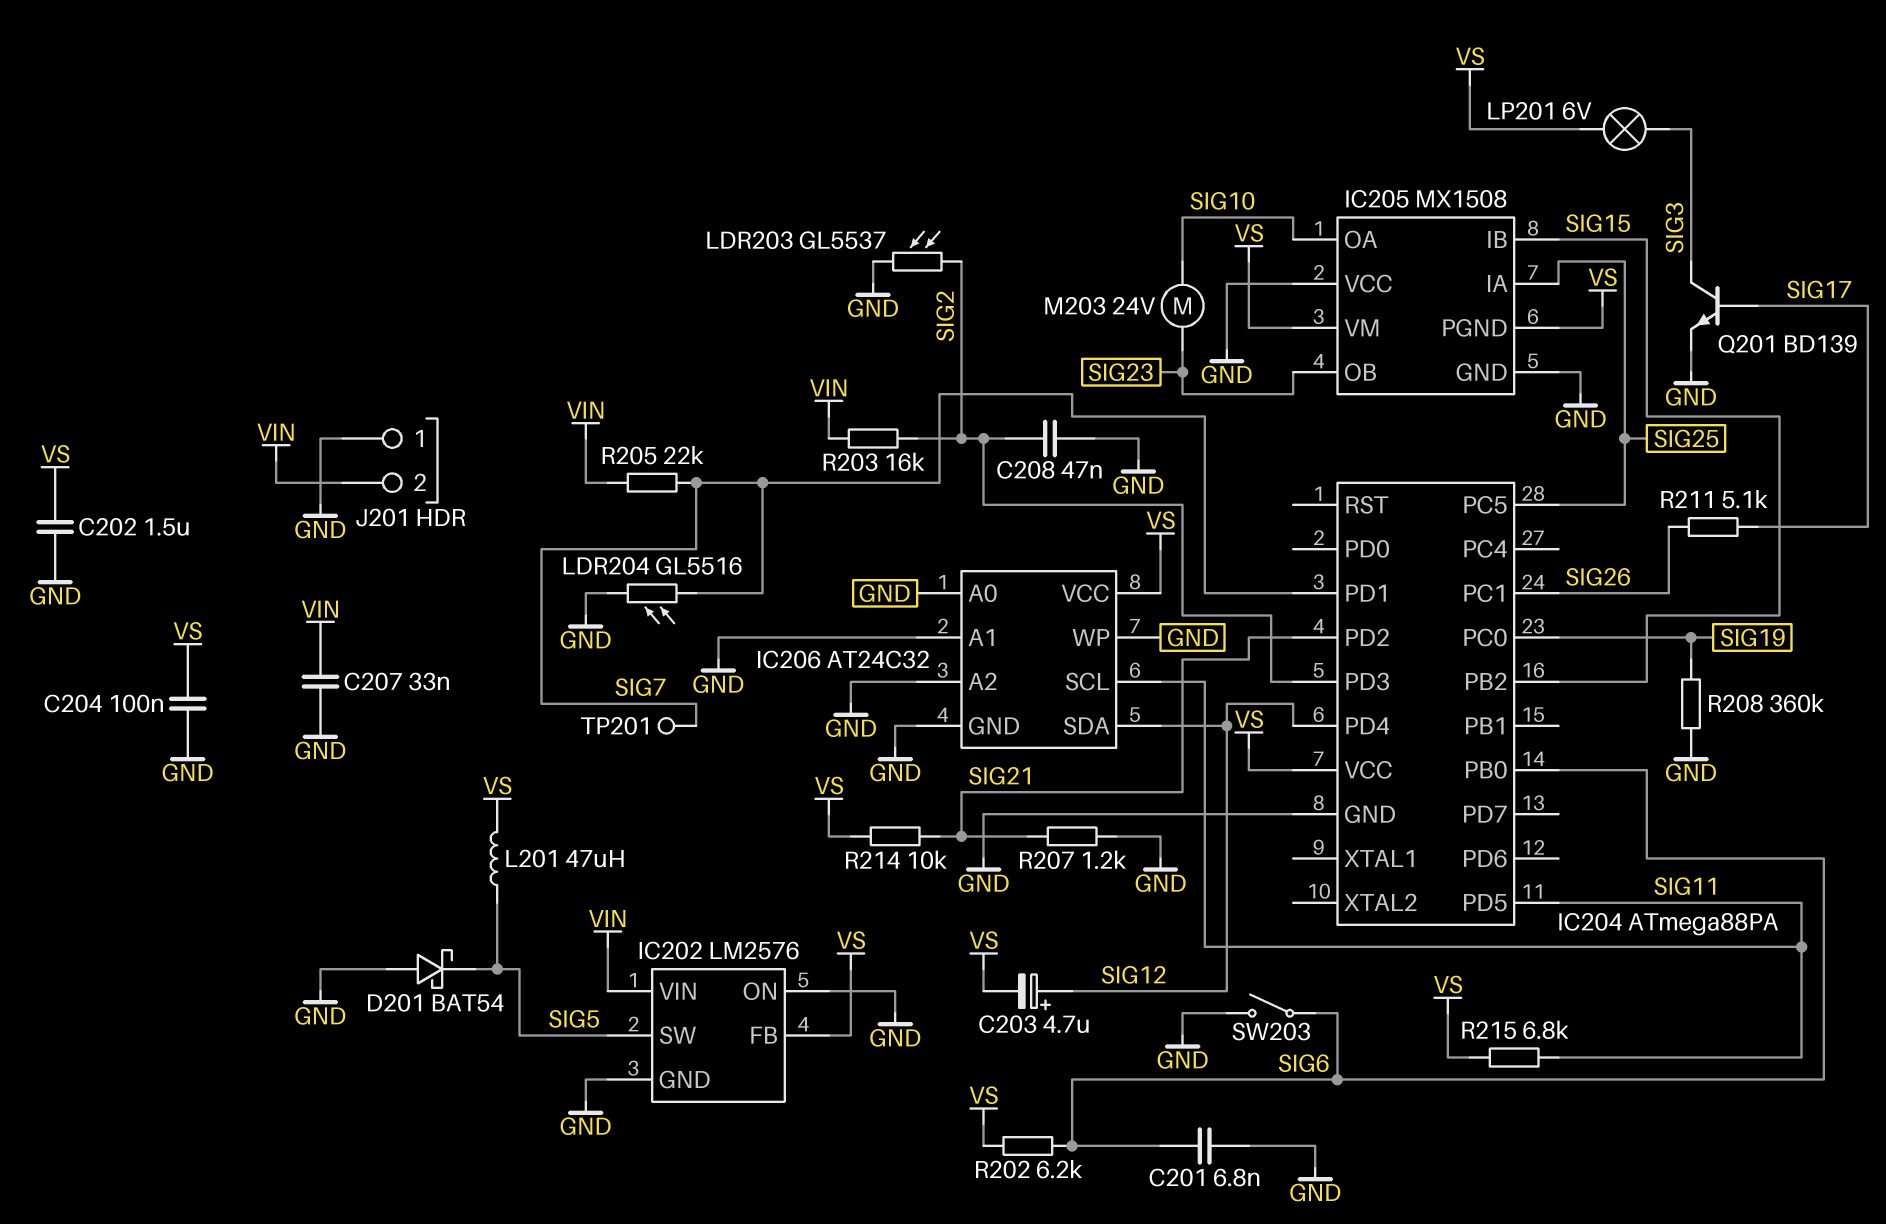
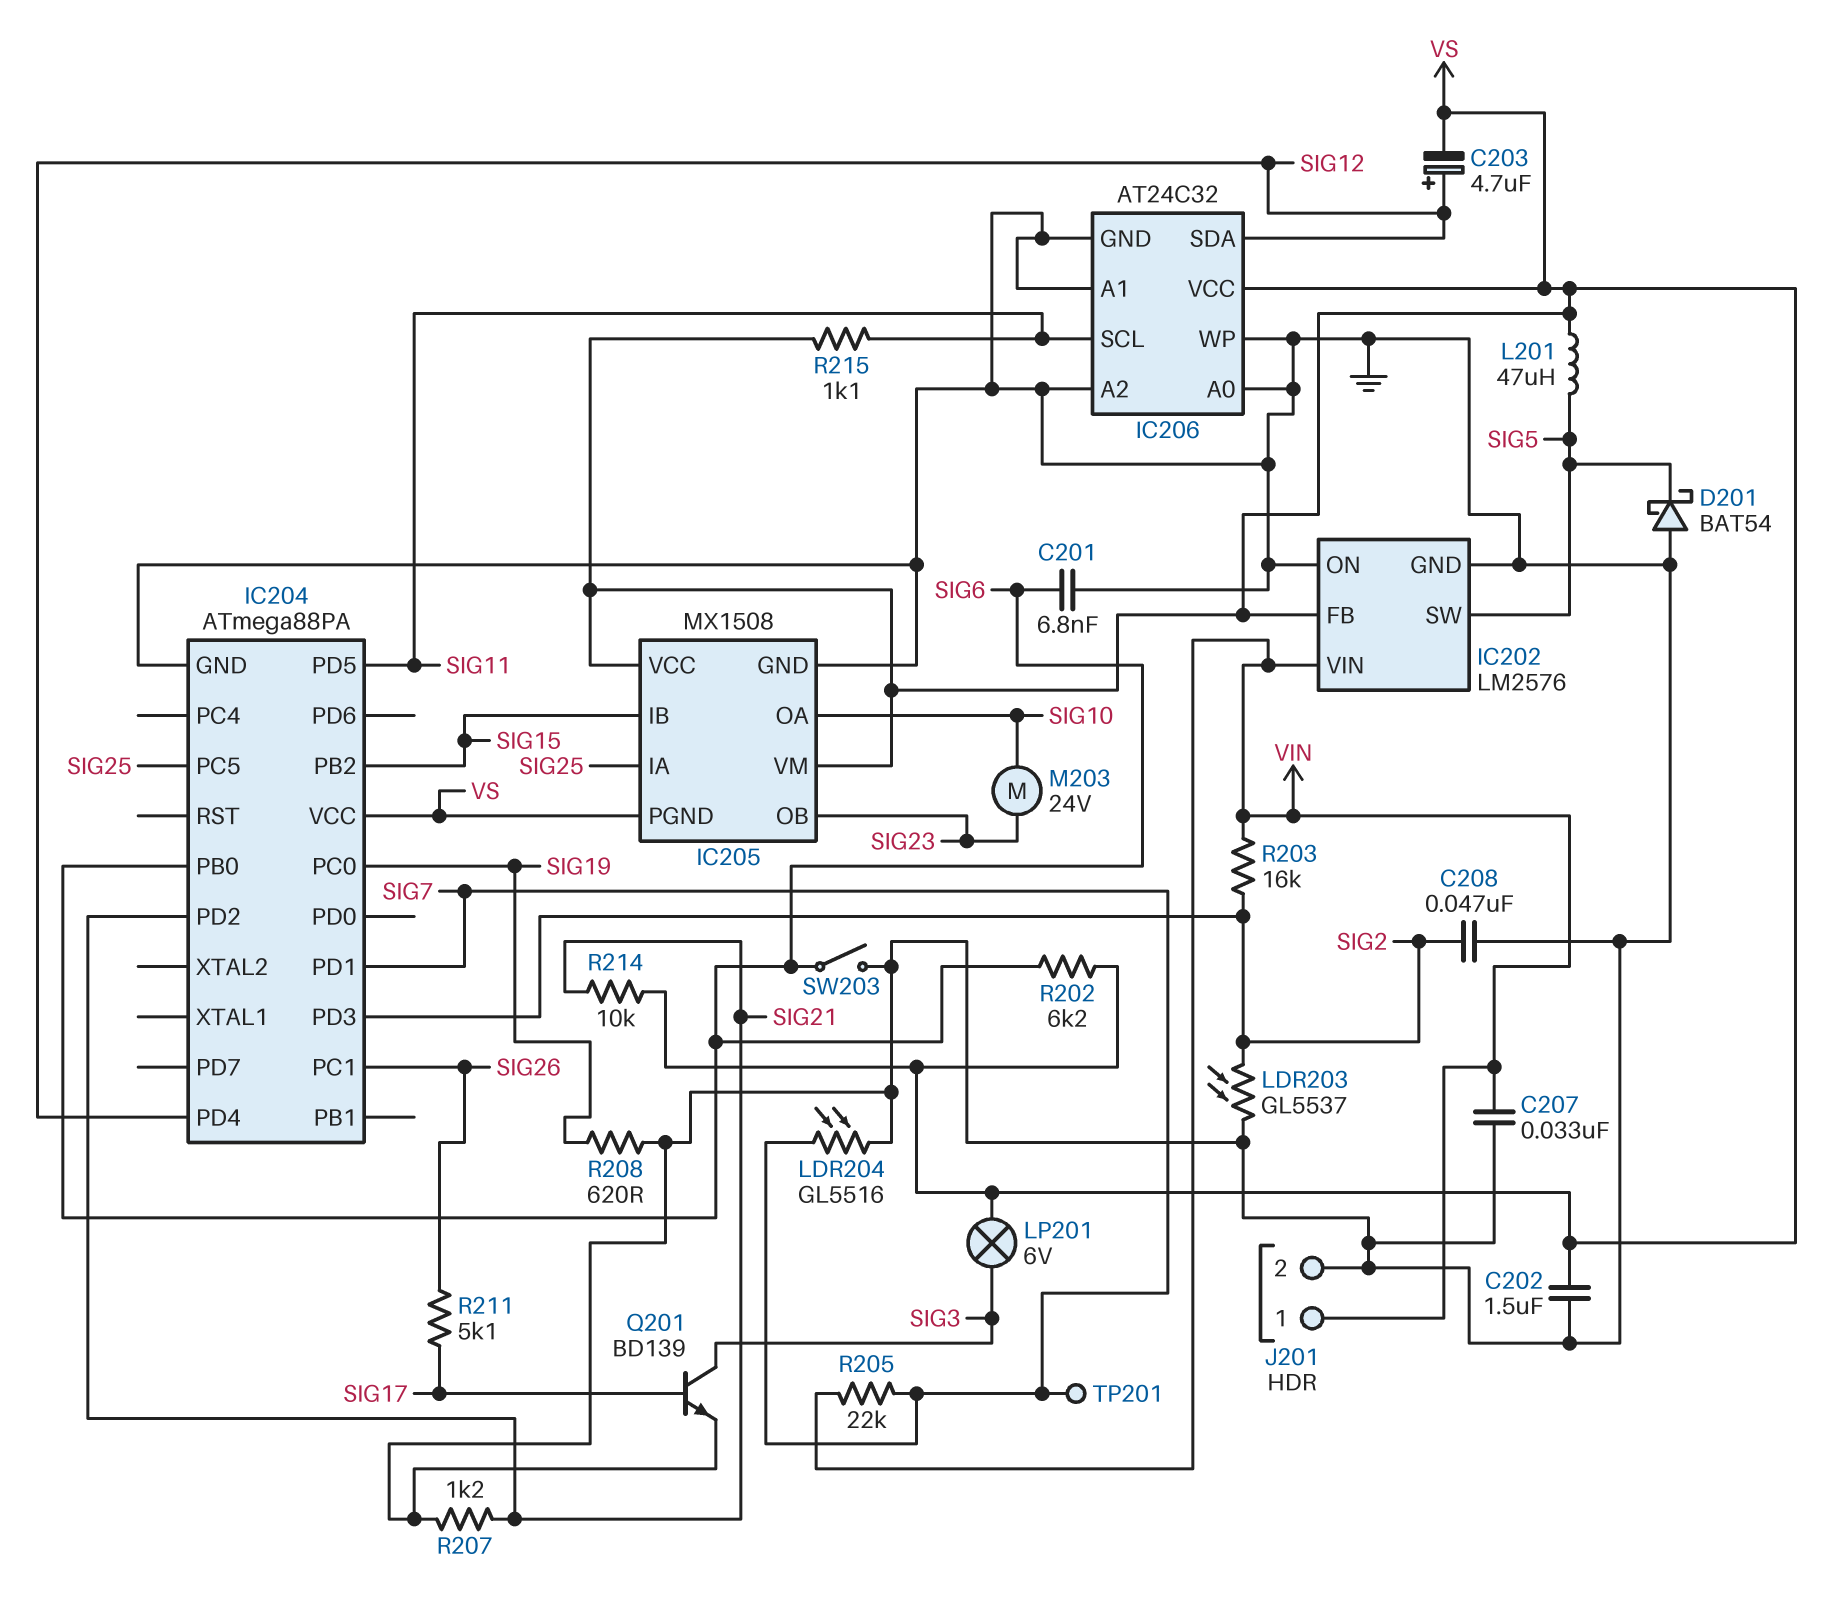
C204: 100nF (GND, VS) -> none
IC205 pin VCC: GND -> VS
J201 pin 1: GND -> VIN
J201 pin 2: VIN -> GND
R208: 360k (GND, SIG19) -> 620 (GND, SIG19)
R215: 6.8k (SIG11, VS) -> 1.1k (SIG11, VS)

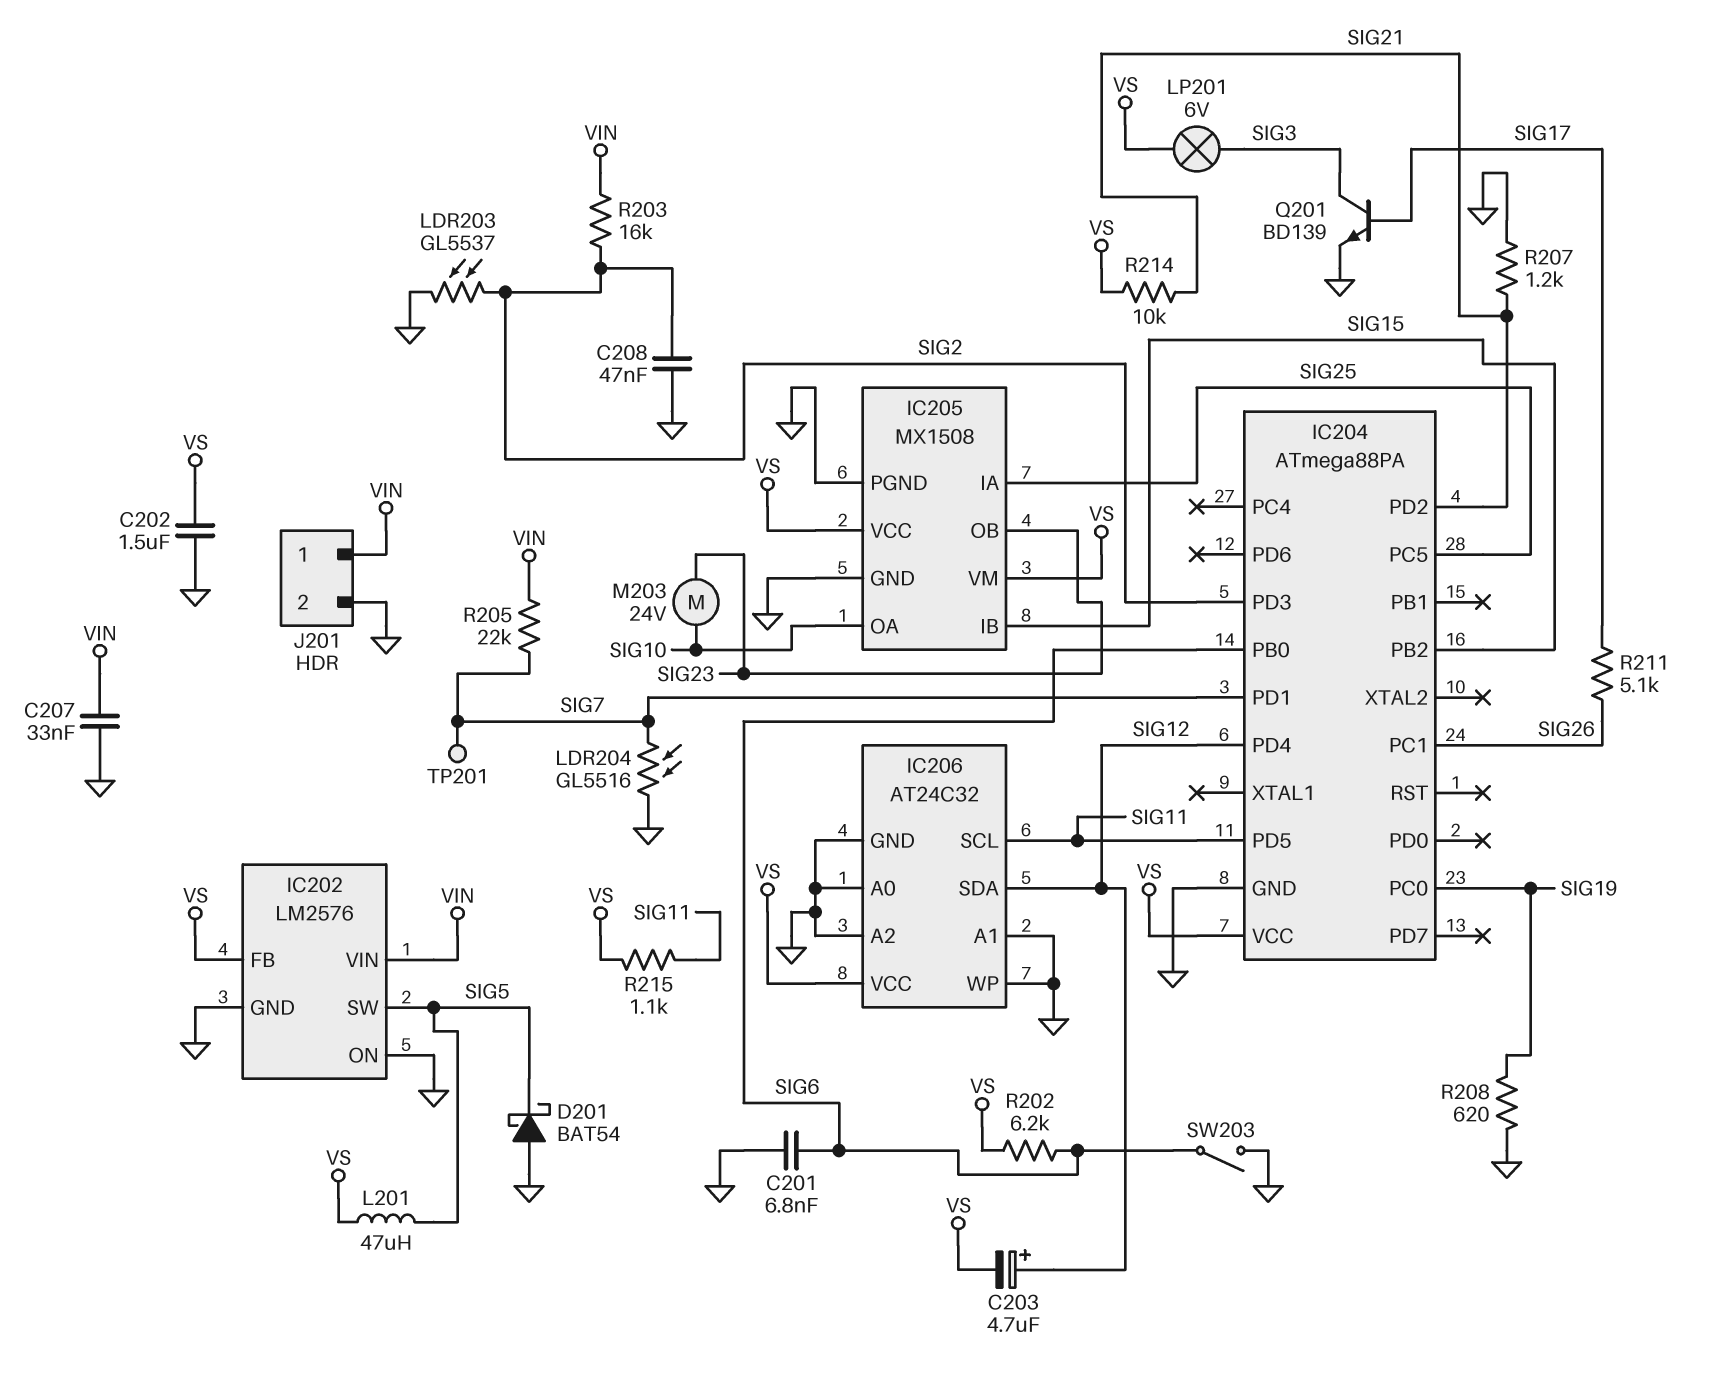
IC205 pin PGND: VS -> GND

